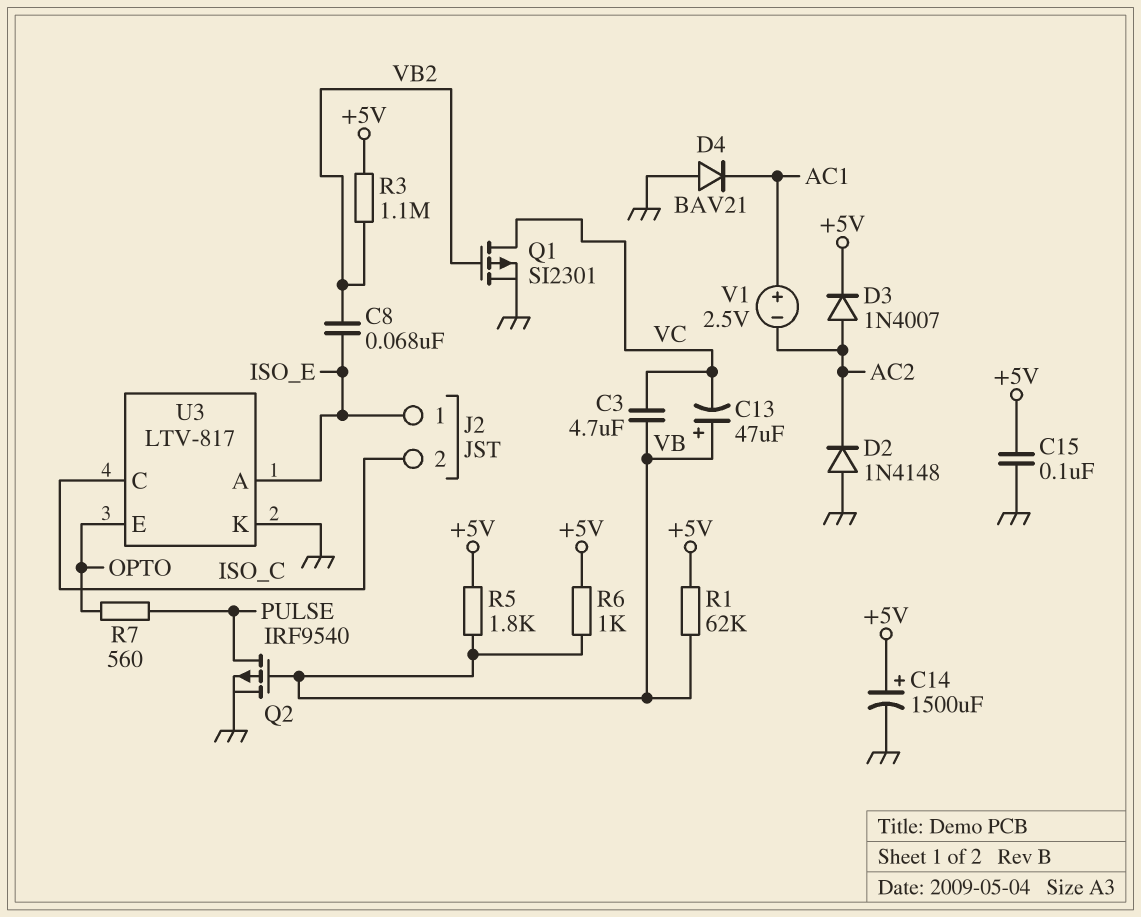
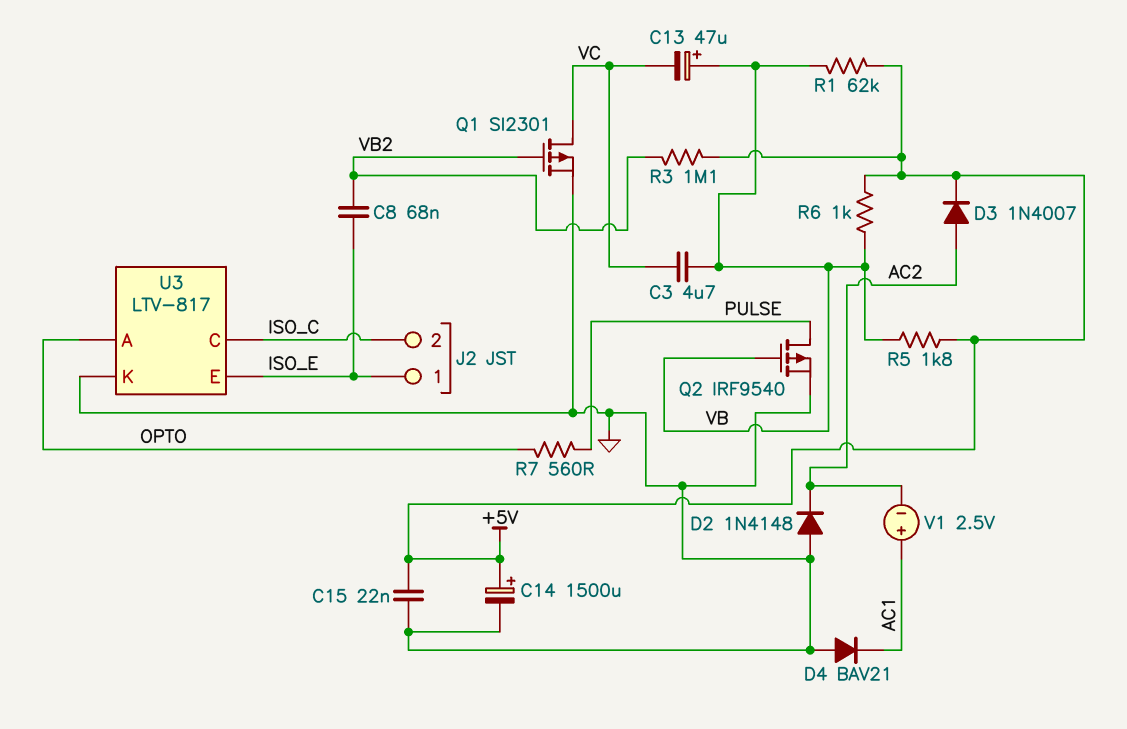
C15: 100nF (+5V, GND) -> 22nF (+5V, GND)
U3 pin A: ISO_E -> OPTO
U3 pin E: OPTO -> ISO_E

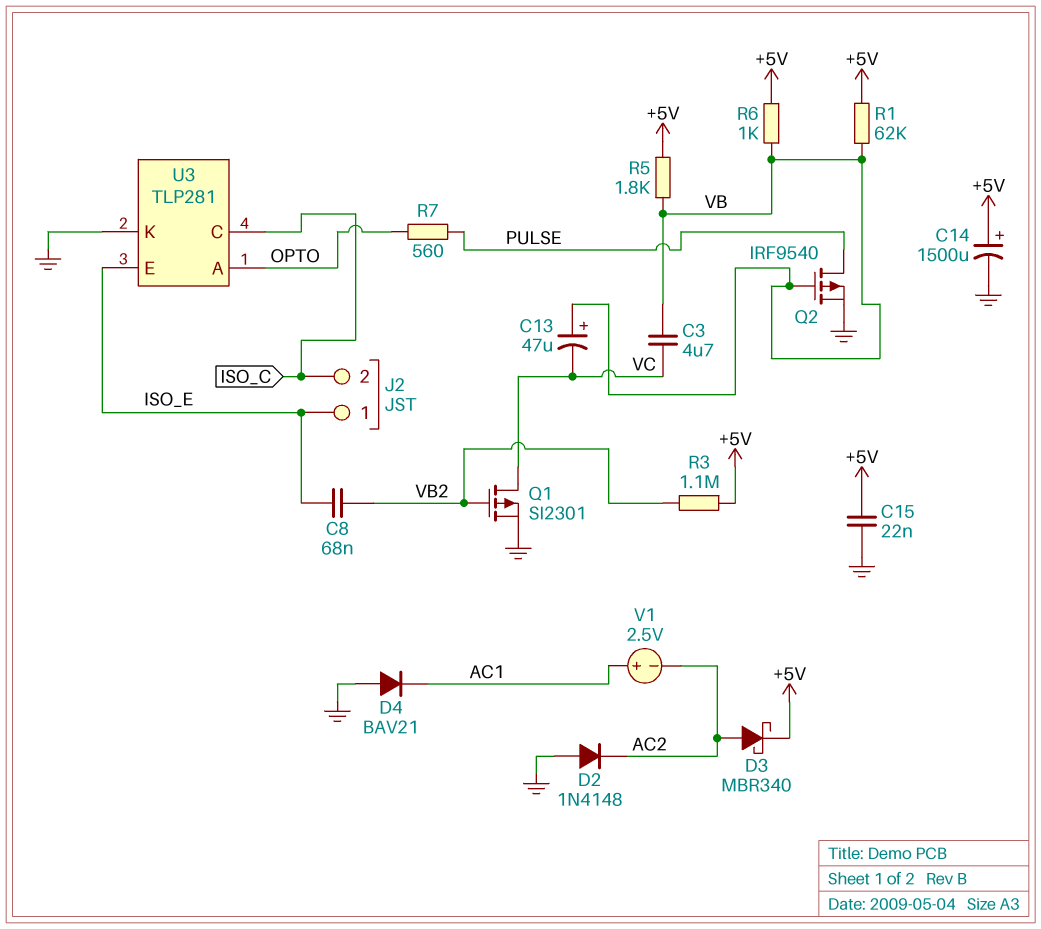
D3: diode 1N4007 (A AC2, K +5V) -> schottky MBR340 (A AC2, K +5V)
U3: LTV-817 -> TLP281

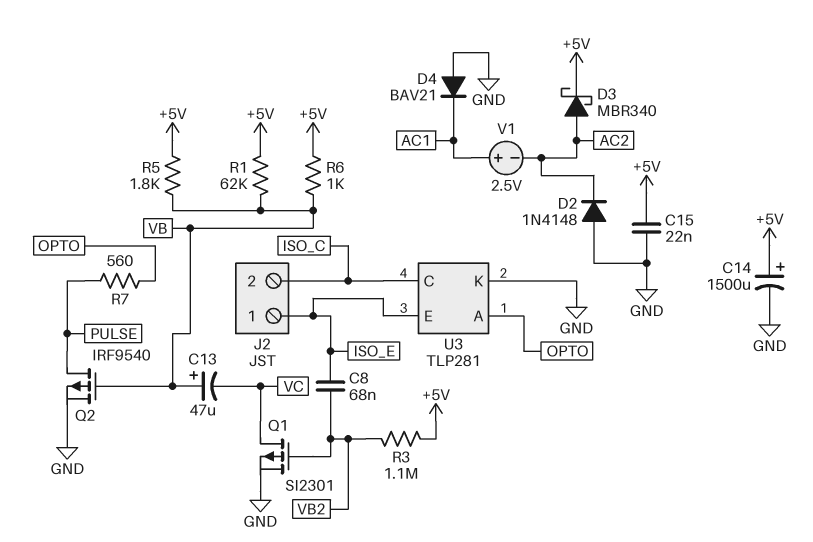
C3: 4.7uF (VB, VC) -> none

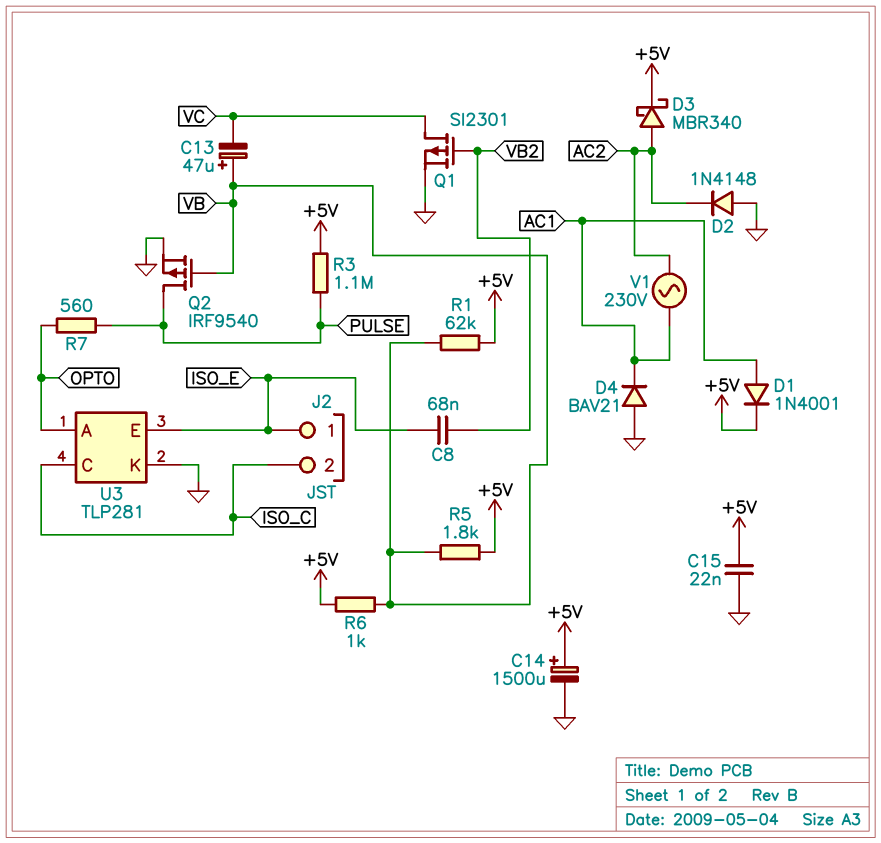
D1: none -> diode 1N4001 (A AC1, K +5V)
R3: 1.1M (+5V, VB2) -> 1.1M (+5V, PULSE)
V1: 2.5V (plus AC1, minus AC2) -> AC 230V (AC1, AC2)

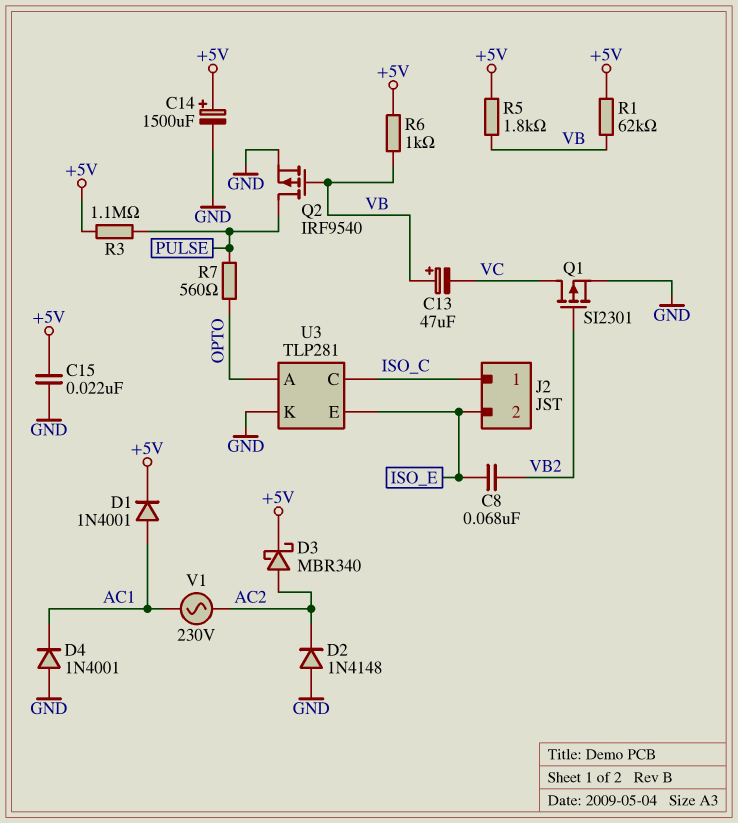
D4: diode BAV21 (A GND, K AC1) -> diode 1N4001 (A GND, K AC1)
J2 pin 1: ISO_E -> ISO_C
J2 pin 2: ISO_C -> ISO_E

